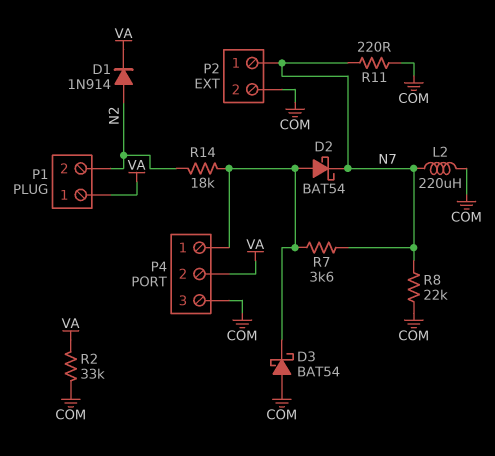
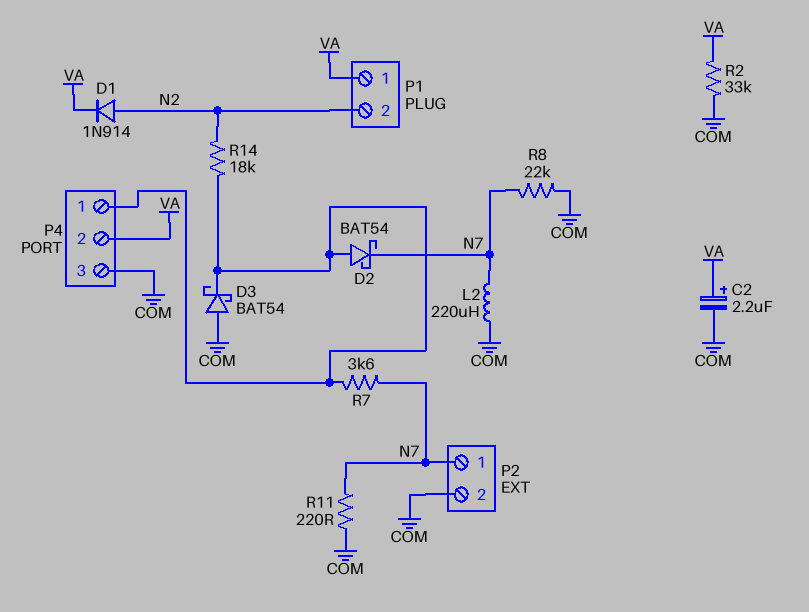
C2: none -> 2.2uF (plus VA, minus COM)

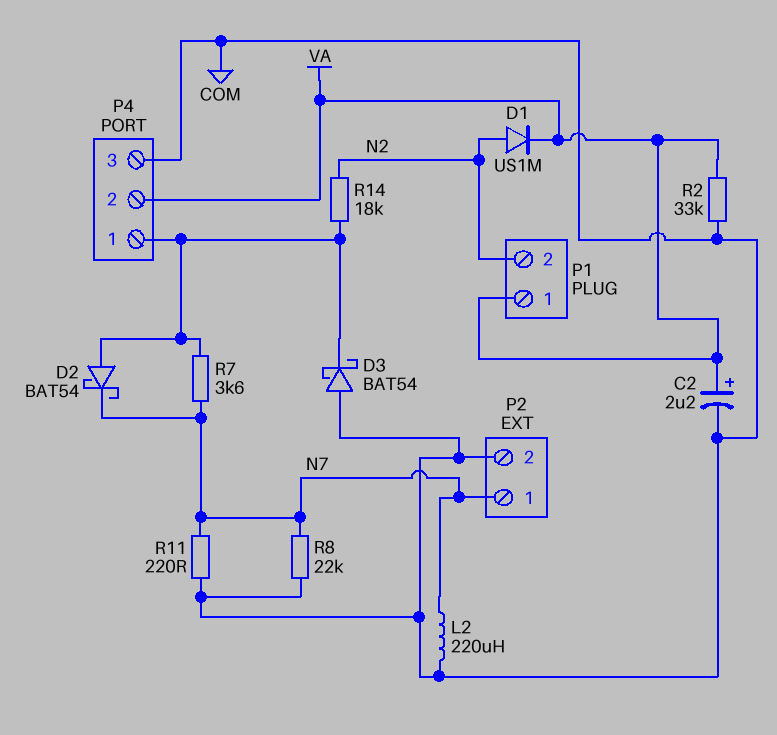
D1: diode 1N914 (A N2, K VA) -> diode US1M (A N2, K VA)

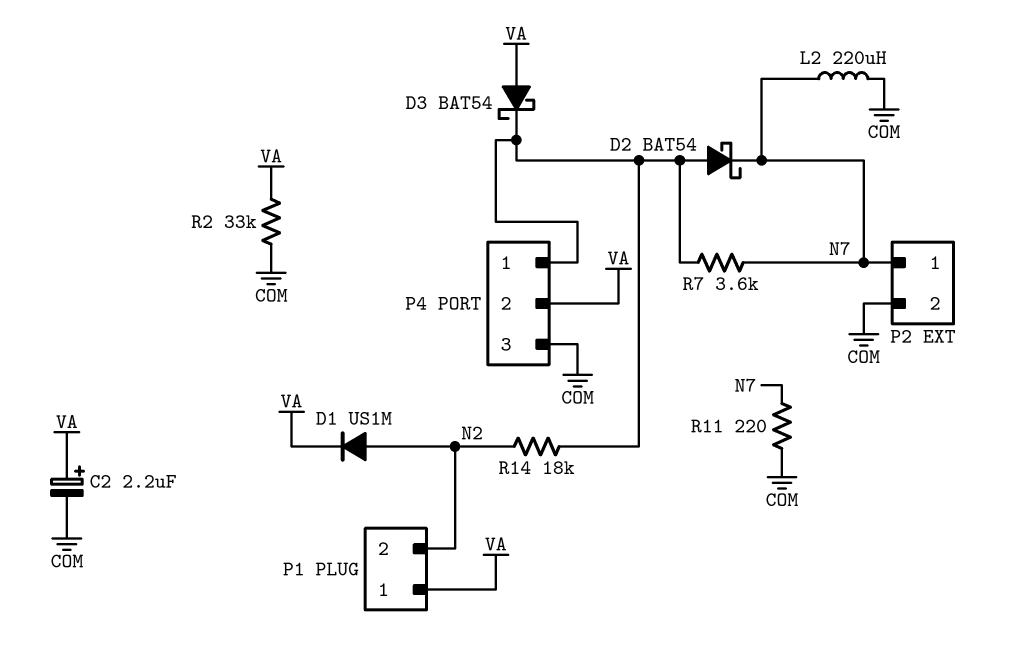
D3: schottky BAT54 (A COM, K P4/1) -> schottky BAT54 (A VA, K P4/1)
R8: 22k (COM, N7) -> none

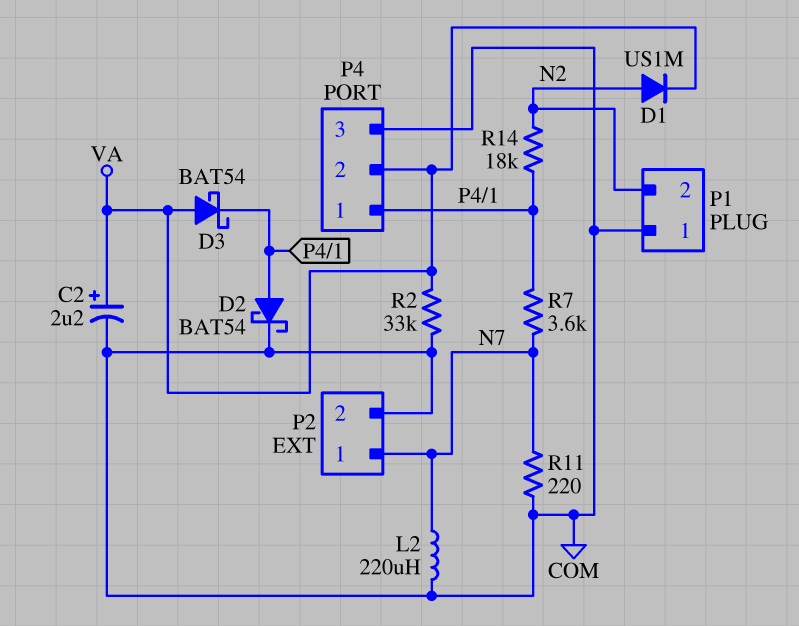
D2: schottky BAT54 (A P4/1, K N7) -> schottky BAT54 (A P4/1, K COM)
P1 pin 1: VA -> COM

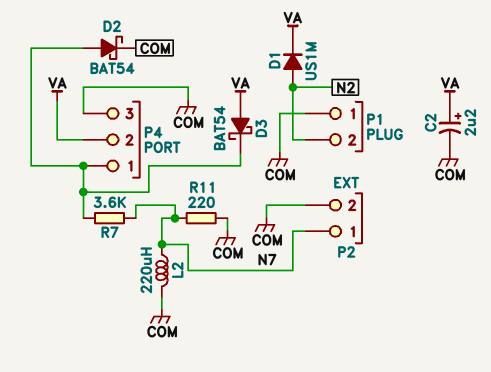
R2: 33k (COM, VA) -> none
R14: 18k (N2, P4/1) -> none

